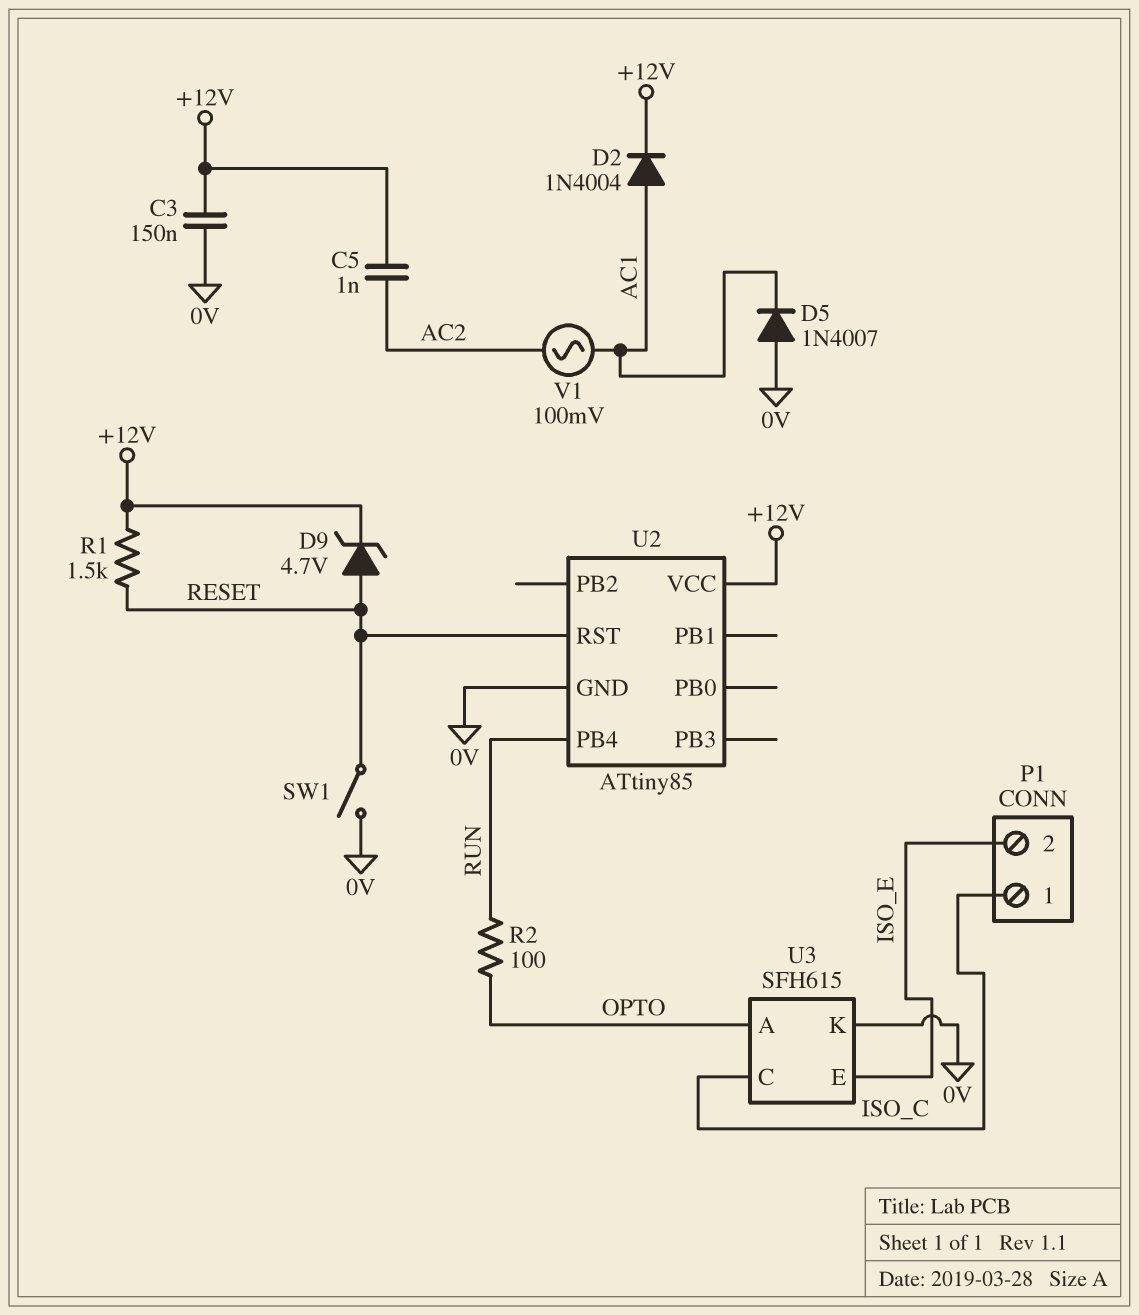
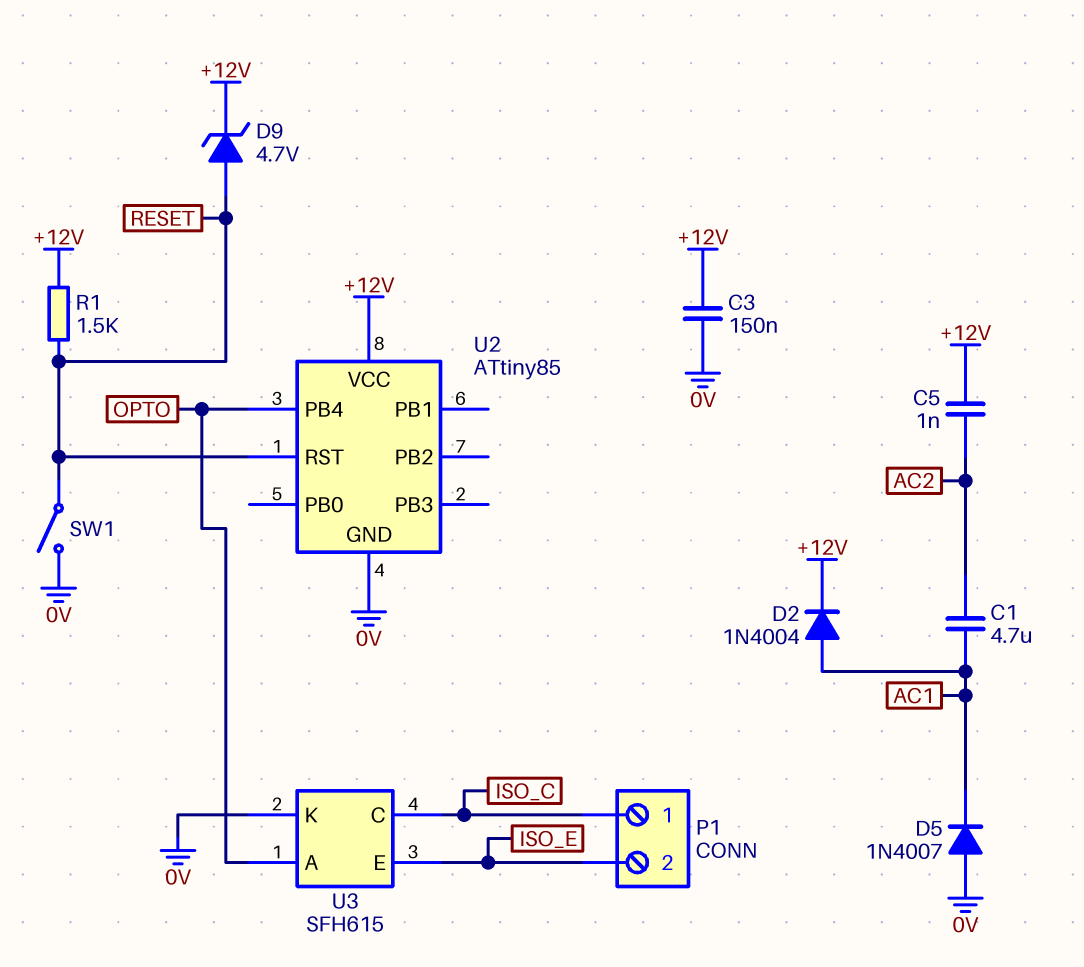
C1: none -> 4.7uF (AC1, AC2)
R2: 100 (OPTO, RUN) -> none
U2 pin PB4: RUN -> OPTO
V1: AC 100mV (AC1, AC2) -> none

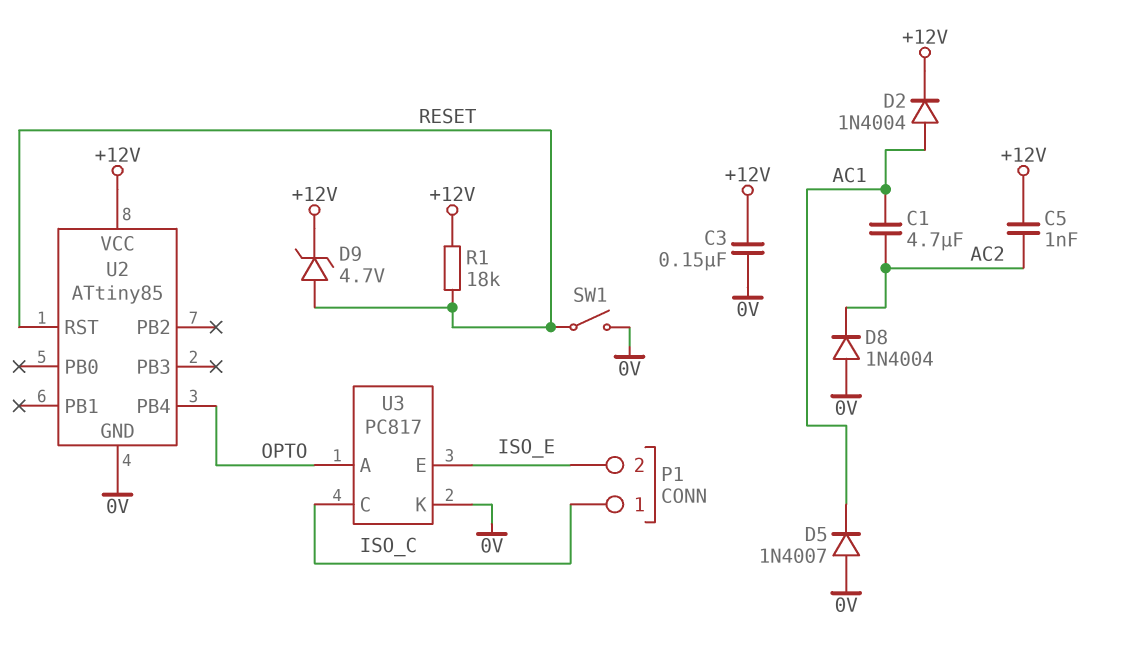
D8: none -> diode 1N4004 (A 0V, K AC2)
R1: 1.5k (+12V, RESET) -> 18k (+12V, RESET)
U3: SFH615 -> PC817

